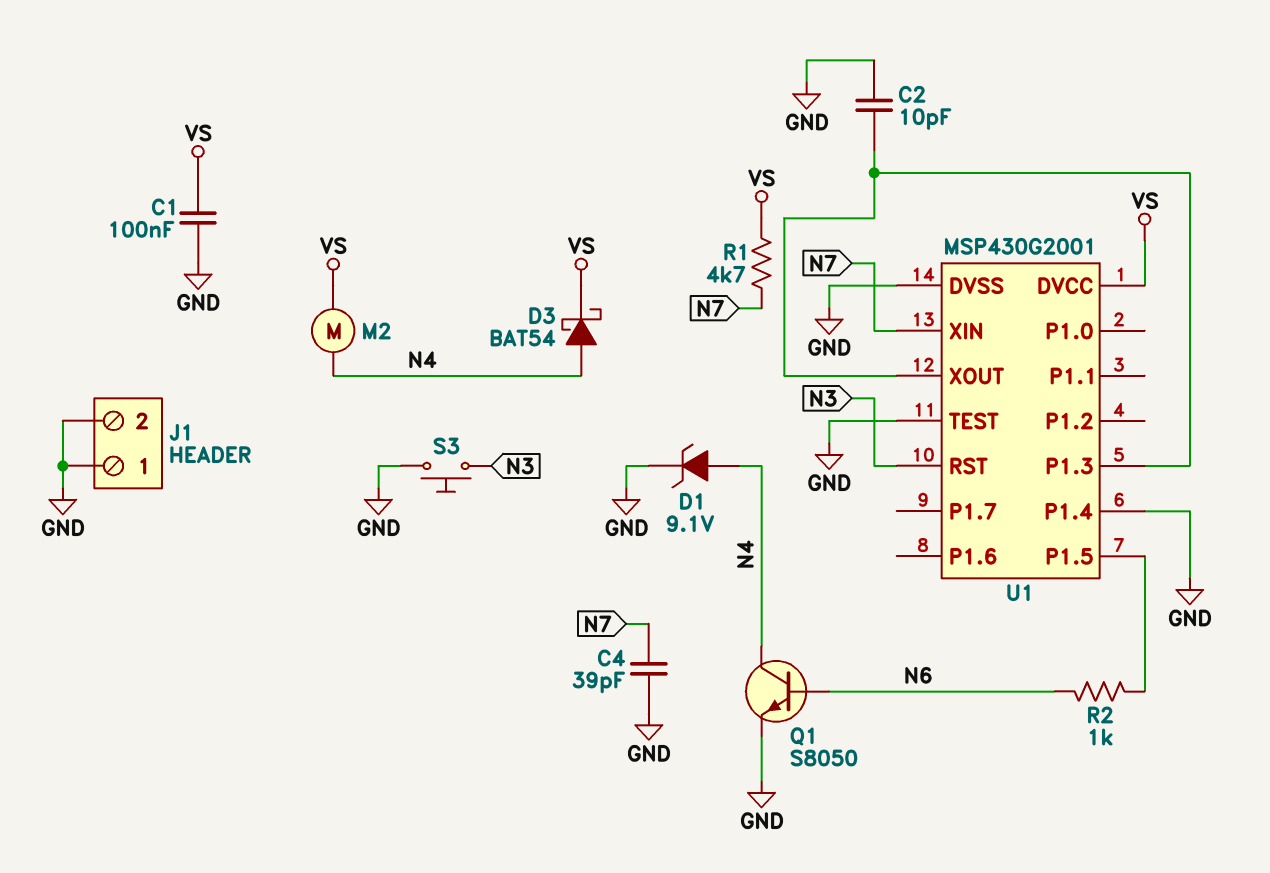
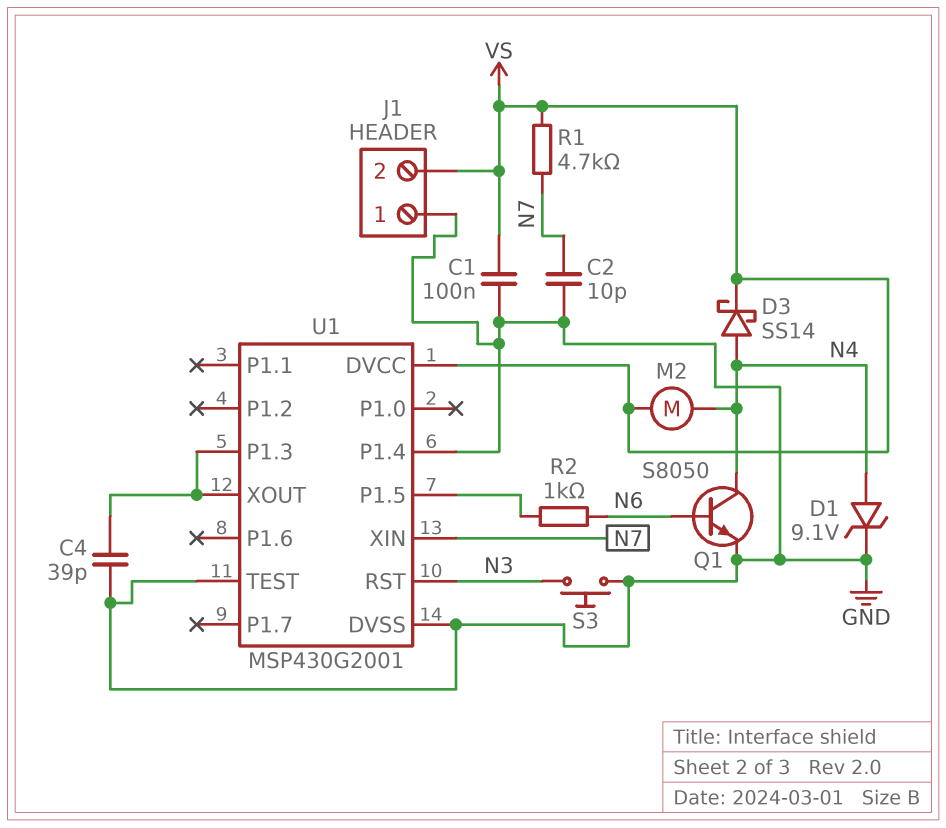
C2: 10pF (GND, U1/P1.3) -> 10pF (GND, N7)
C4: 39pF (GND, N7) -> 39pF (GND, U1/P1.3)
D3: schottky BAT54 (A N4, K VS) -> schottky SS14 (A N4, K VS)
J1 pin 2: GND -> VS

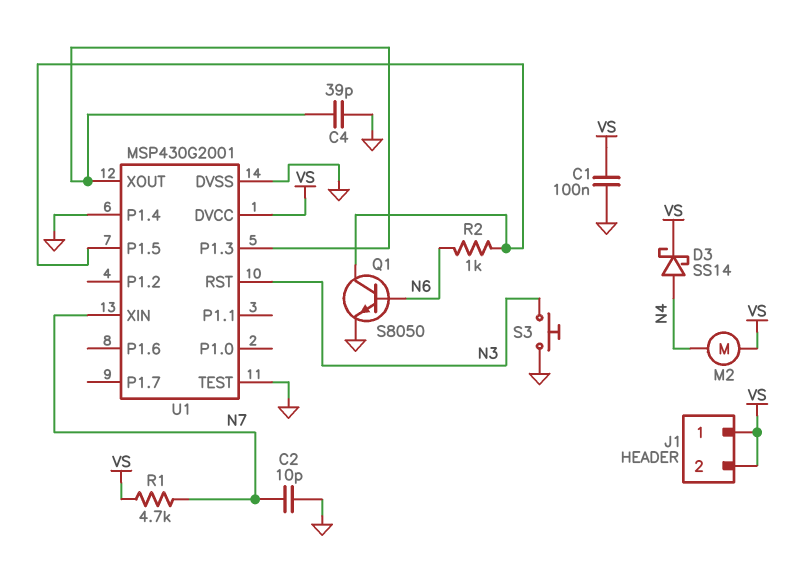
D1: zener 9.1V (A N4, K GND) -> none
J1 pin 1: GND -> VS
Q1: NPN S8050 (B N6, C N4, E GND) -> NPN S8050 (B N6, C U1/P1.5, E GND)

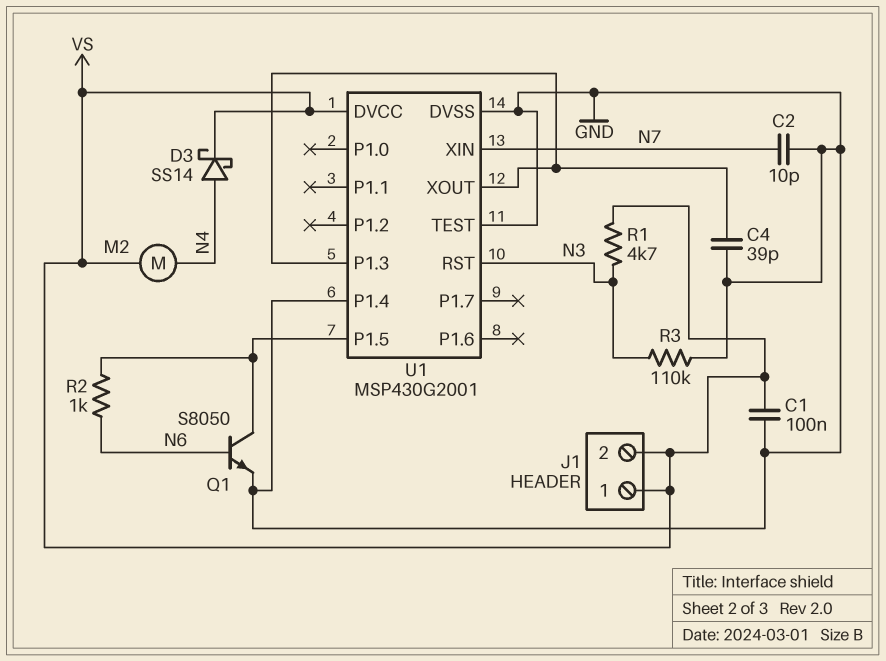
R1: 4.7k (N7, VS) -> 4.7k (N3, VS)
R3: none -> 110k (GND, N3)
S3: button (GND, N3) -> none

